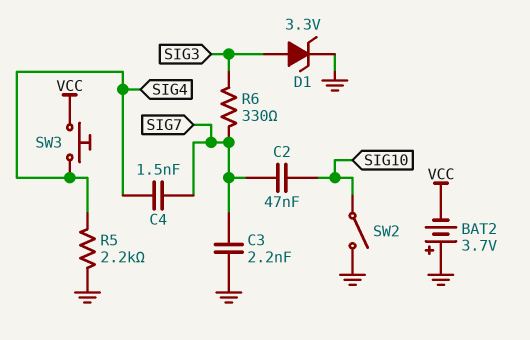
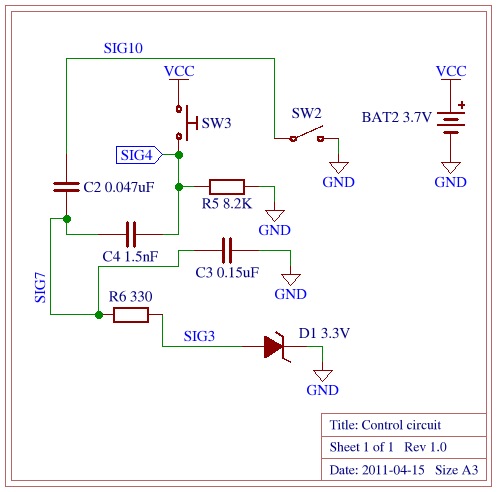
BAT2: 3.7V (plus GND, minus VCC) -> 3.7V (plus VCC, minus GND)
C3: 2.2nF (GND, SIG7) -> 150nF (GND, SIG7)
R5: 2.2k (GND, SIG4) -> 8.2k (GND, SIG4)

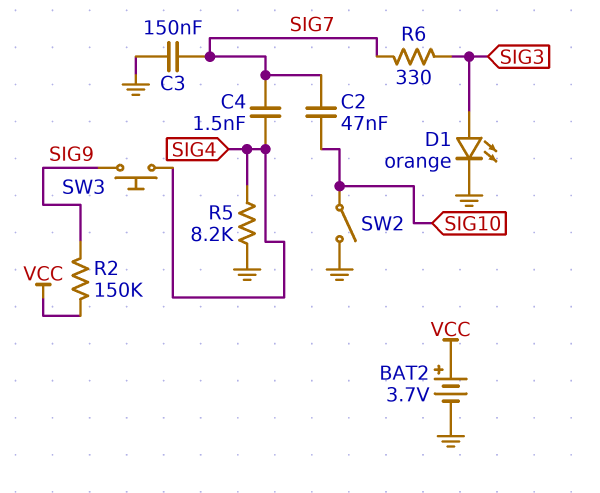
D1: zener 3.3V (A SIG3, K GND) -> LED orange (A SIG3, K GND)
R2: none -> 150k (SIG9, VCC)
SW3: button (SIG4, VCC) -> button (SIG4, SIG9)

